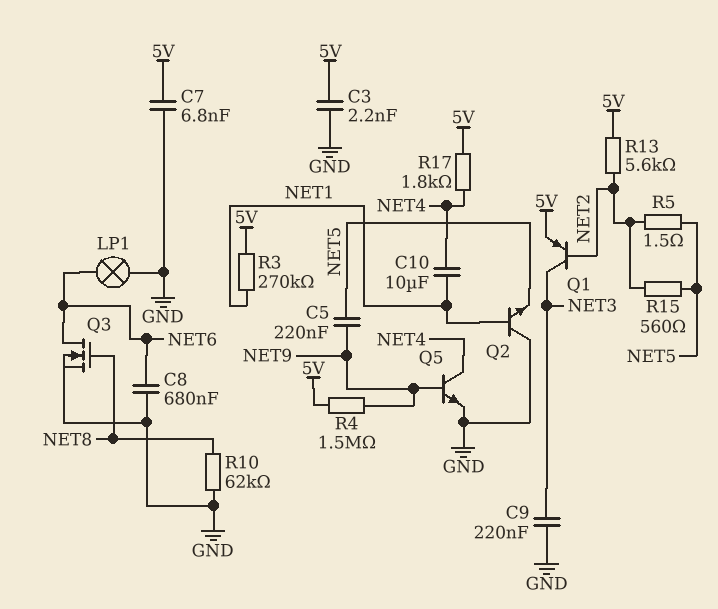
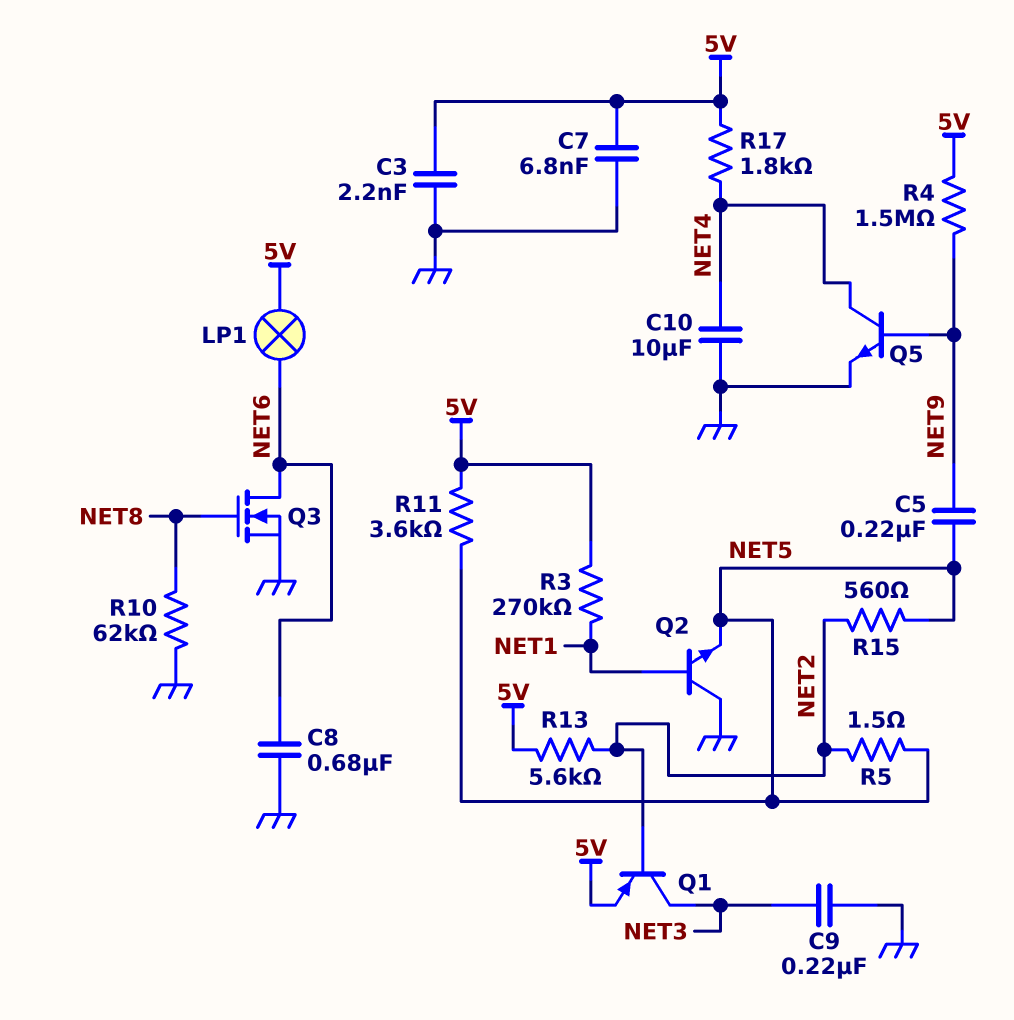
C10: 10uF (NET1, NET4) -> 10uF (GND, NET4)
LP1: lamp (GND, NET6) -> lamp (5V, NET6)
R11: none -> 3.6k (5V, NET5)

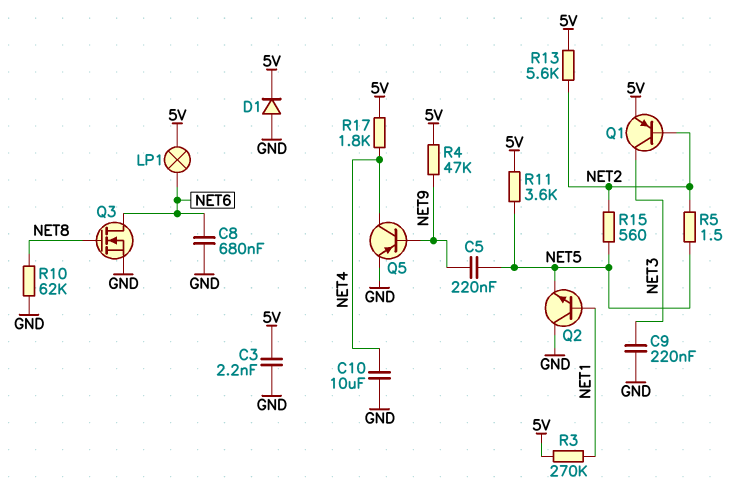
C7: 6.8nF (5V, GND) -> none
D1: none -> diode (A GND, K 5V)
Q5: NPN (B NET9, C NET4, E GND) -> PNP (B NET9, C NET4, E GND)
R4: 1.5M (5V, NET9) -> 47k (5V, NET9)

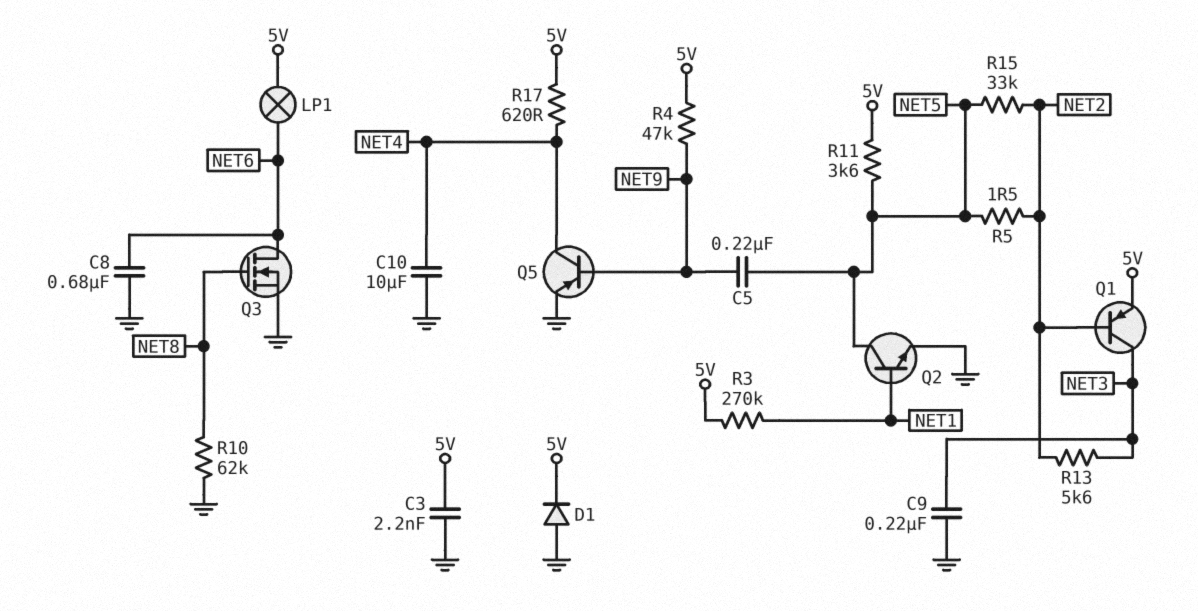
Q2: NPN (B NET1, C GND, E NET5) -> NPN (B NET1, C NET5, E GND)
R13: 5.6k (5V, NET2) -> 5.6k (NET2, NET3)
R15: 560 (NET2, NET5) -> 33k (NET2, NET5)
R17: 1.8k (5V, NET4) -> 620 (5V, NET4)

